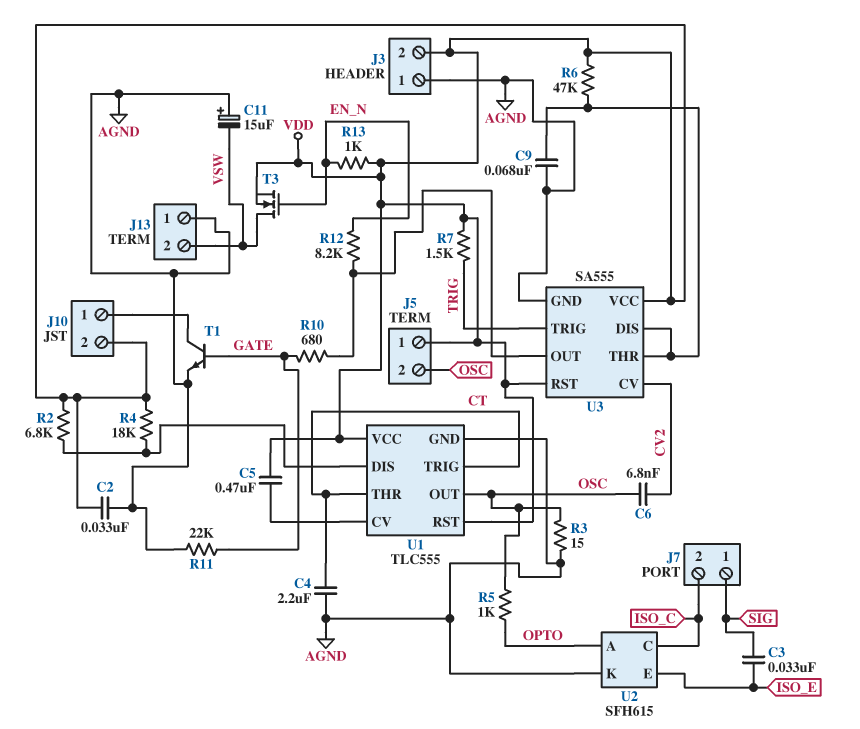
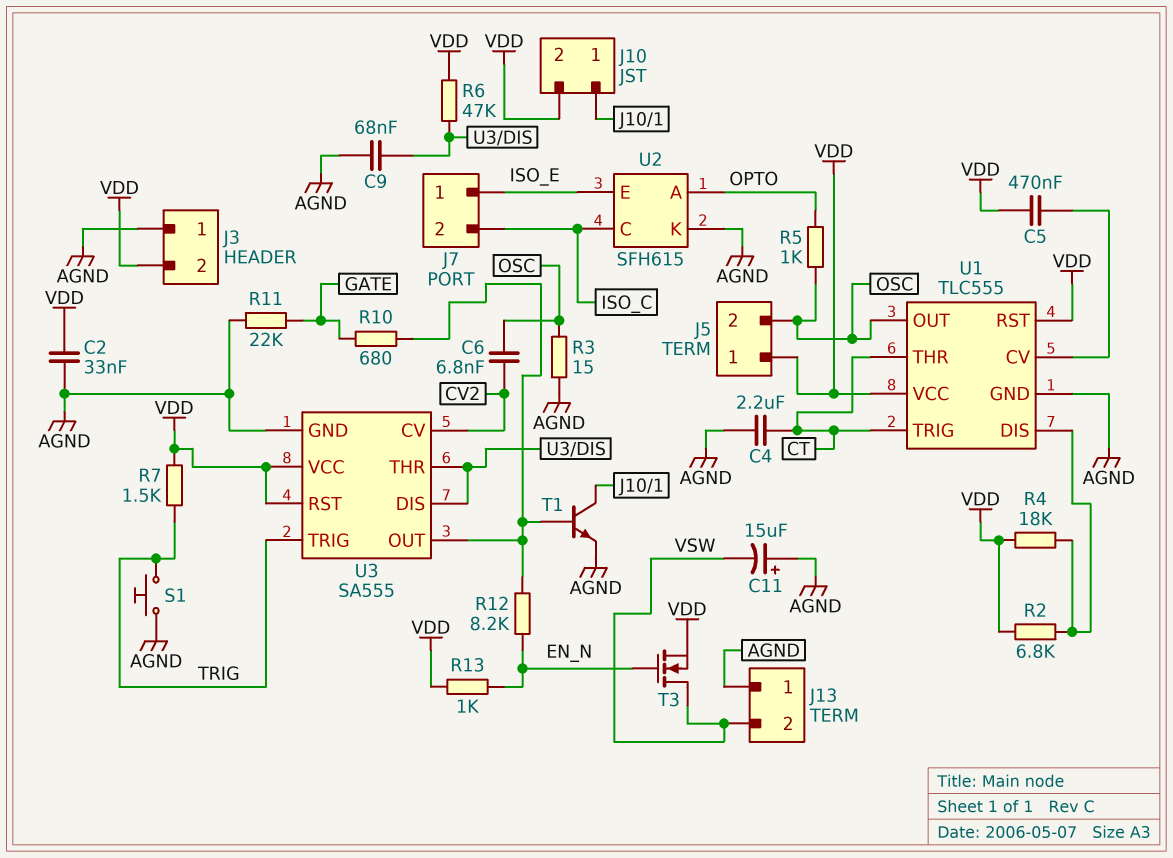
C3: 33nF (ISO_E, SIG) -> none
J7 pin 1: SIG -> ISO_E
S1: none -> button (AGND, TRIG)
T1: NPN (B GATE, C J10/1, E AGND) -> NPN (B U3/OUT, C J10/1, E AGND)

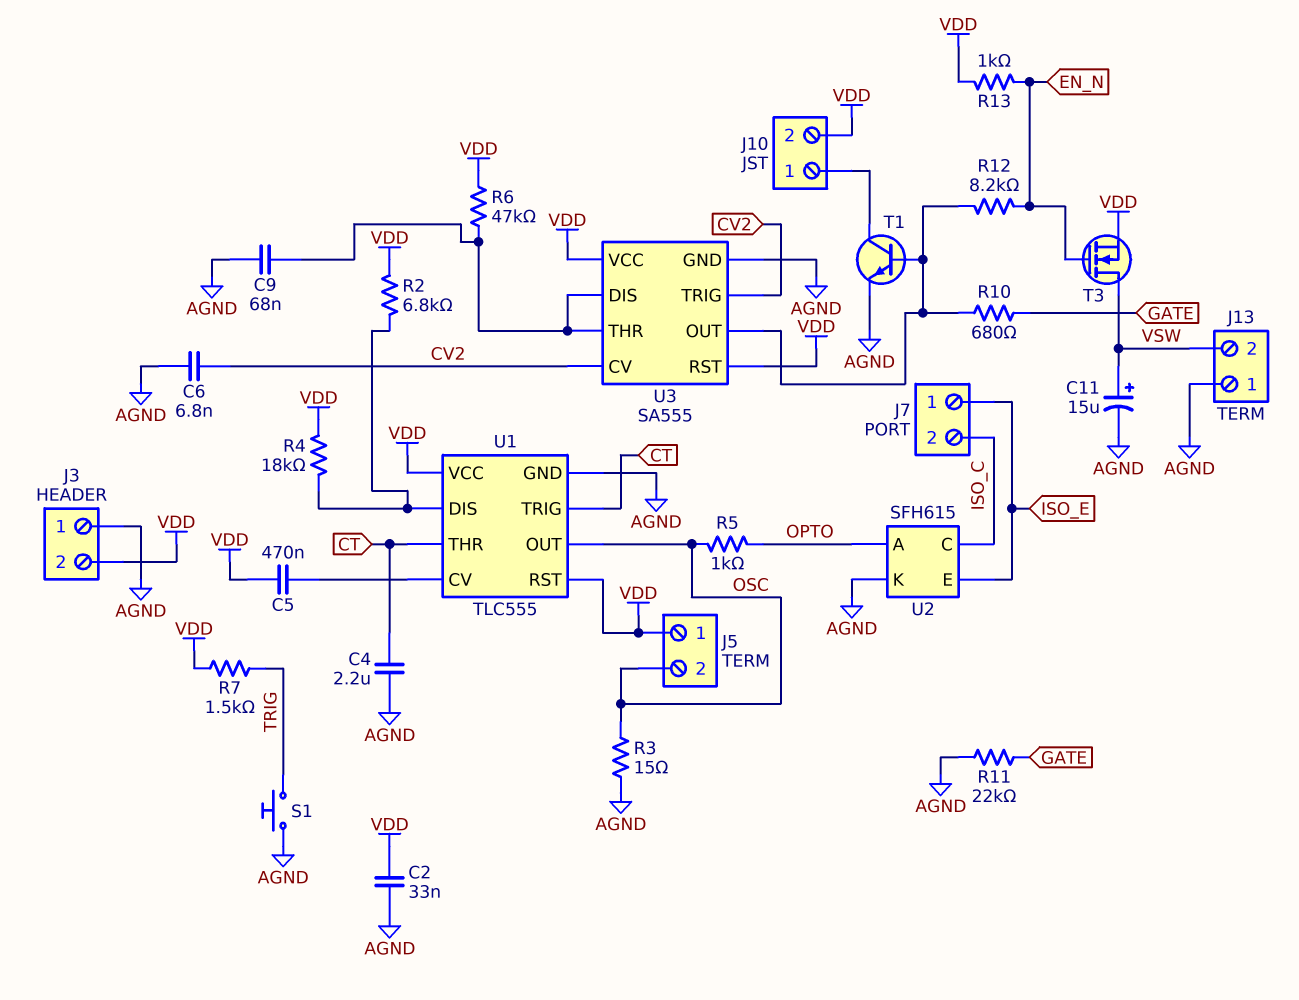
C6: 6.8nF (CV2, OSC) -> 6.8nF (AGND, CV2)
C11: 15uF (plus AGND, minus VSW) -> 15uF (plus VSW, minus AGND)
U3 pin TRIG: TRIG -> CV2

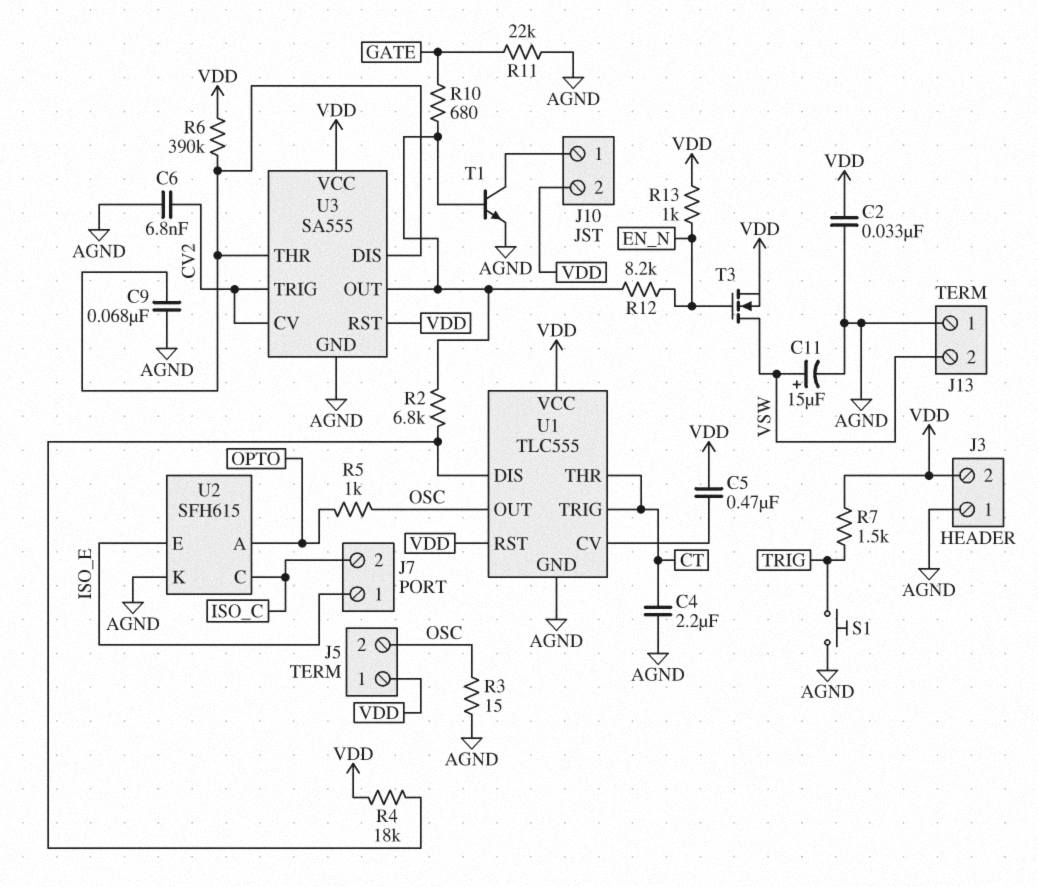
R2: 6.8k (U1/DIS, VDD) -> 6.8k (U1/DIS, U3/OUT)
R6: 47k (U3/DIS, VDD) -> 390k (U3/DIS, VDD)

